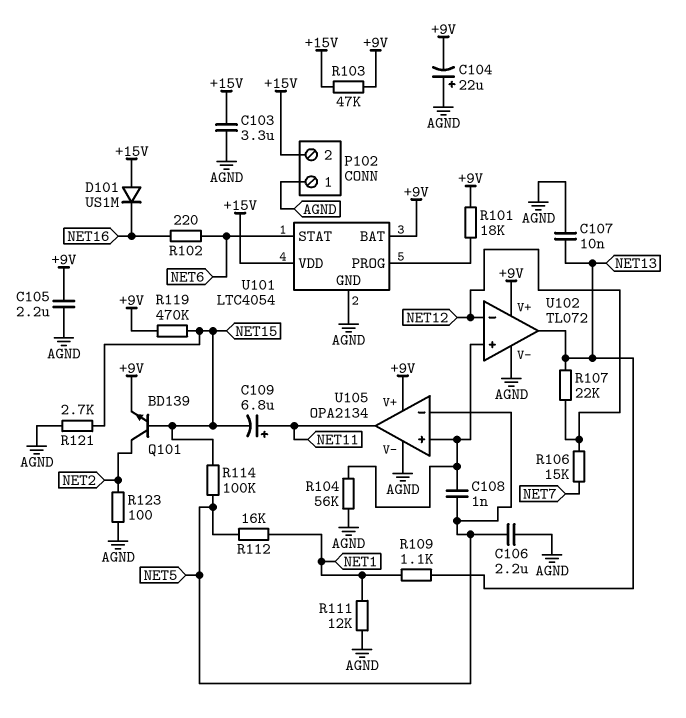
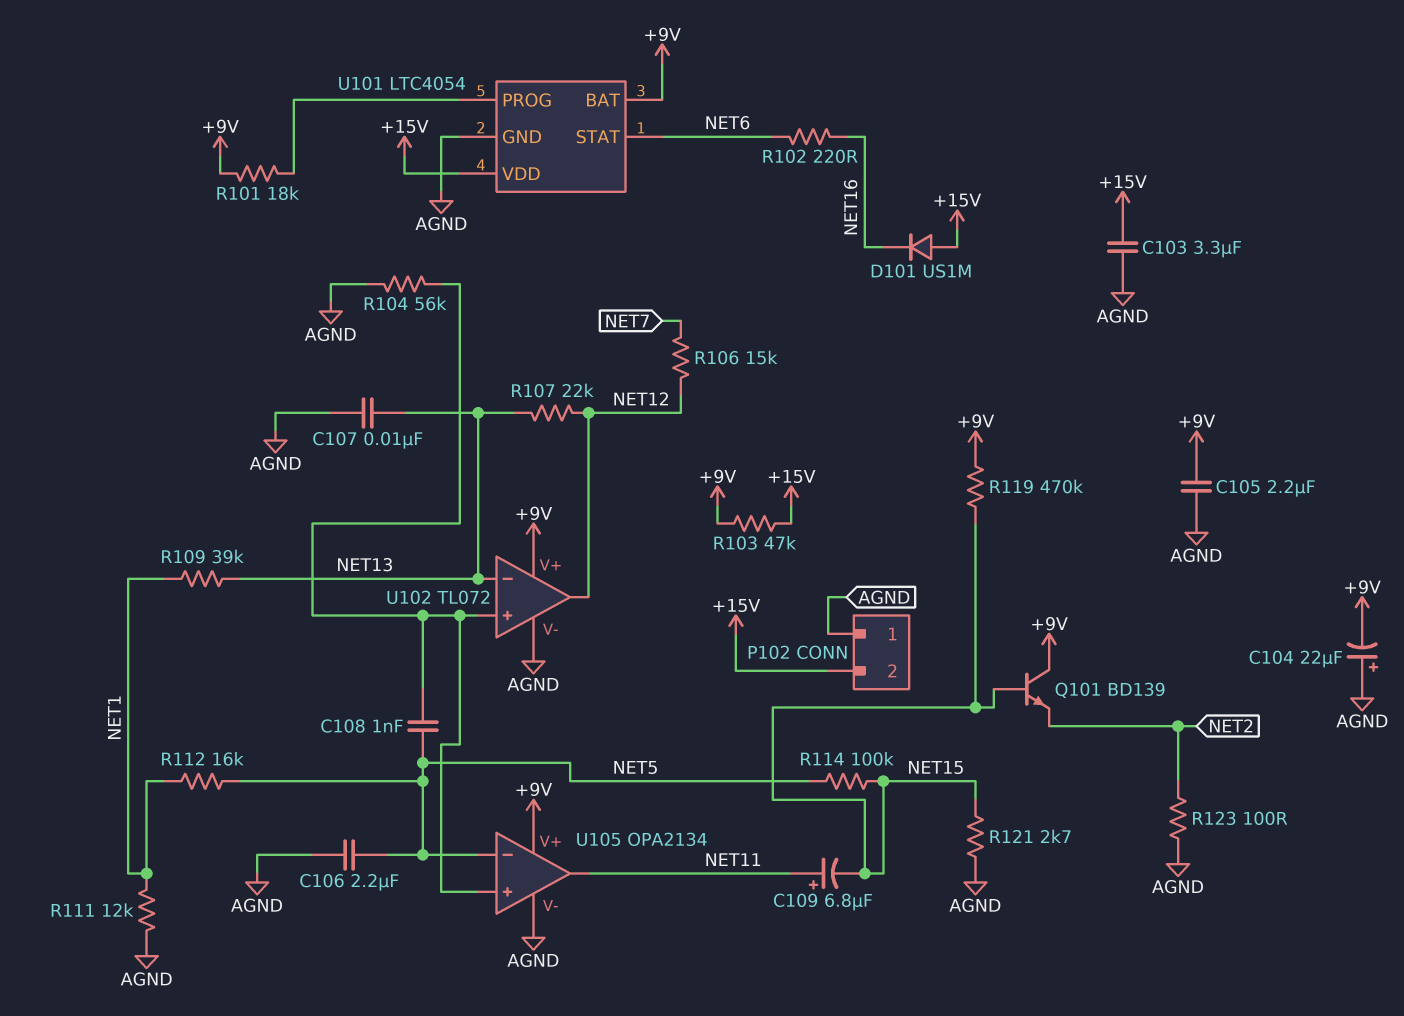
Q101: NPN BD139 (B NET15, C NET2, E +9V) -> NPN BD139 (B NET15, C +9V, E NET2)
R109: 1.1k (NET1, NET13) -> 39k (NET1, NET13)
U102 pin in-: NET12 -> NET13
U102 pin out: NET13 -> NET12

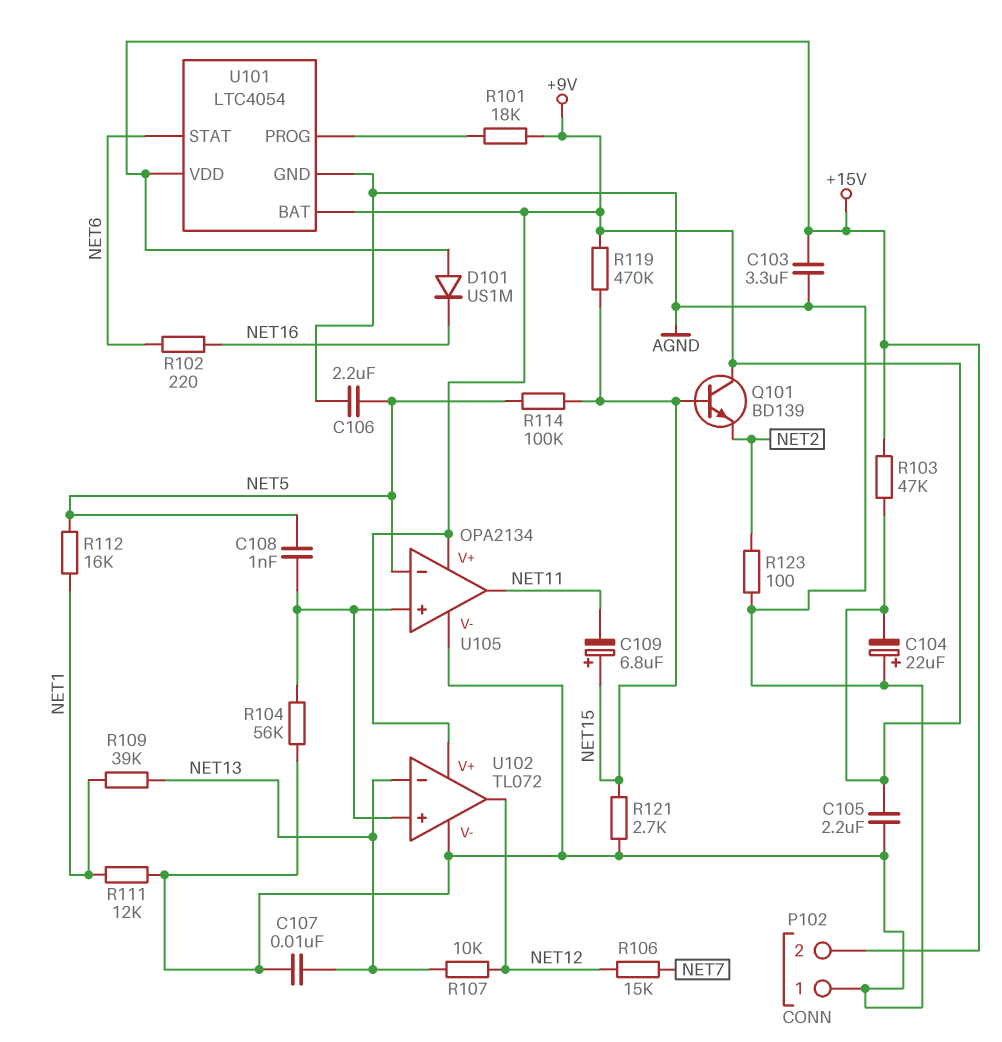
C109: 6.8uF (plus NET11, minus NET15) -> 6.8uF (plus NET15, minus NET11)
R107: 22k (NET12, NET13) -> 10k (NET12, NET13)

